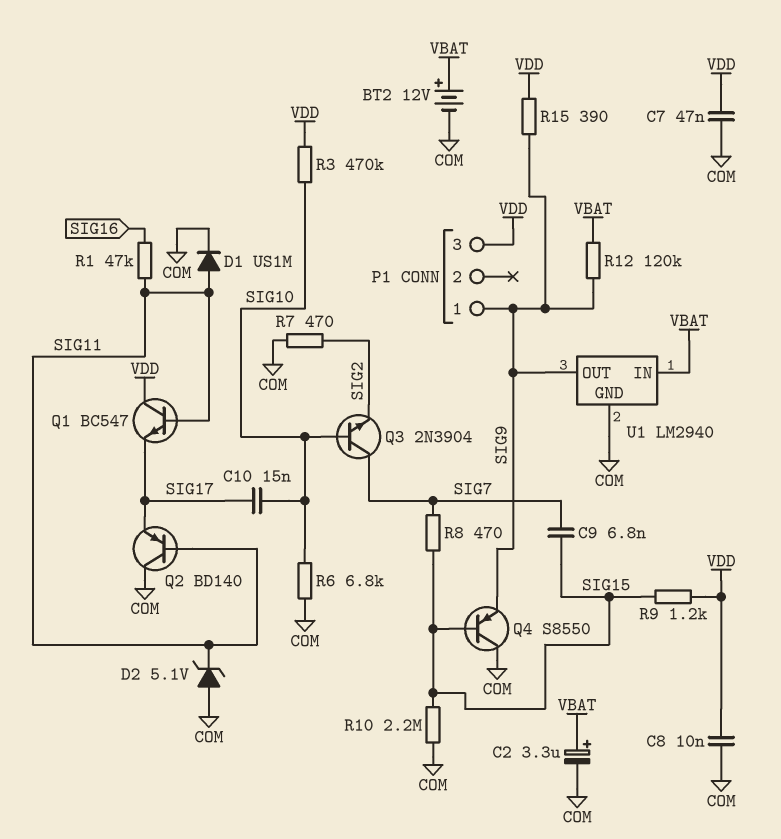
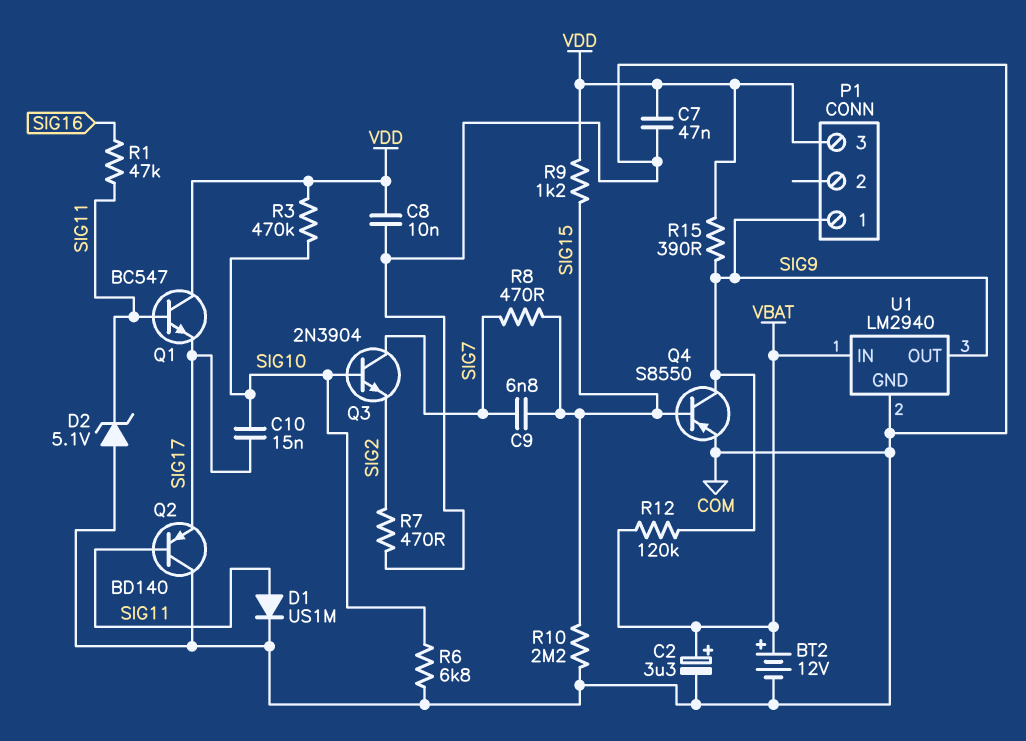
Q4: PNP S8550 (B SIG15, C COM, E SIG9) -> PNP S8550 (B SIG15, C SIG9, E COM)

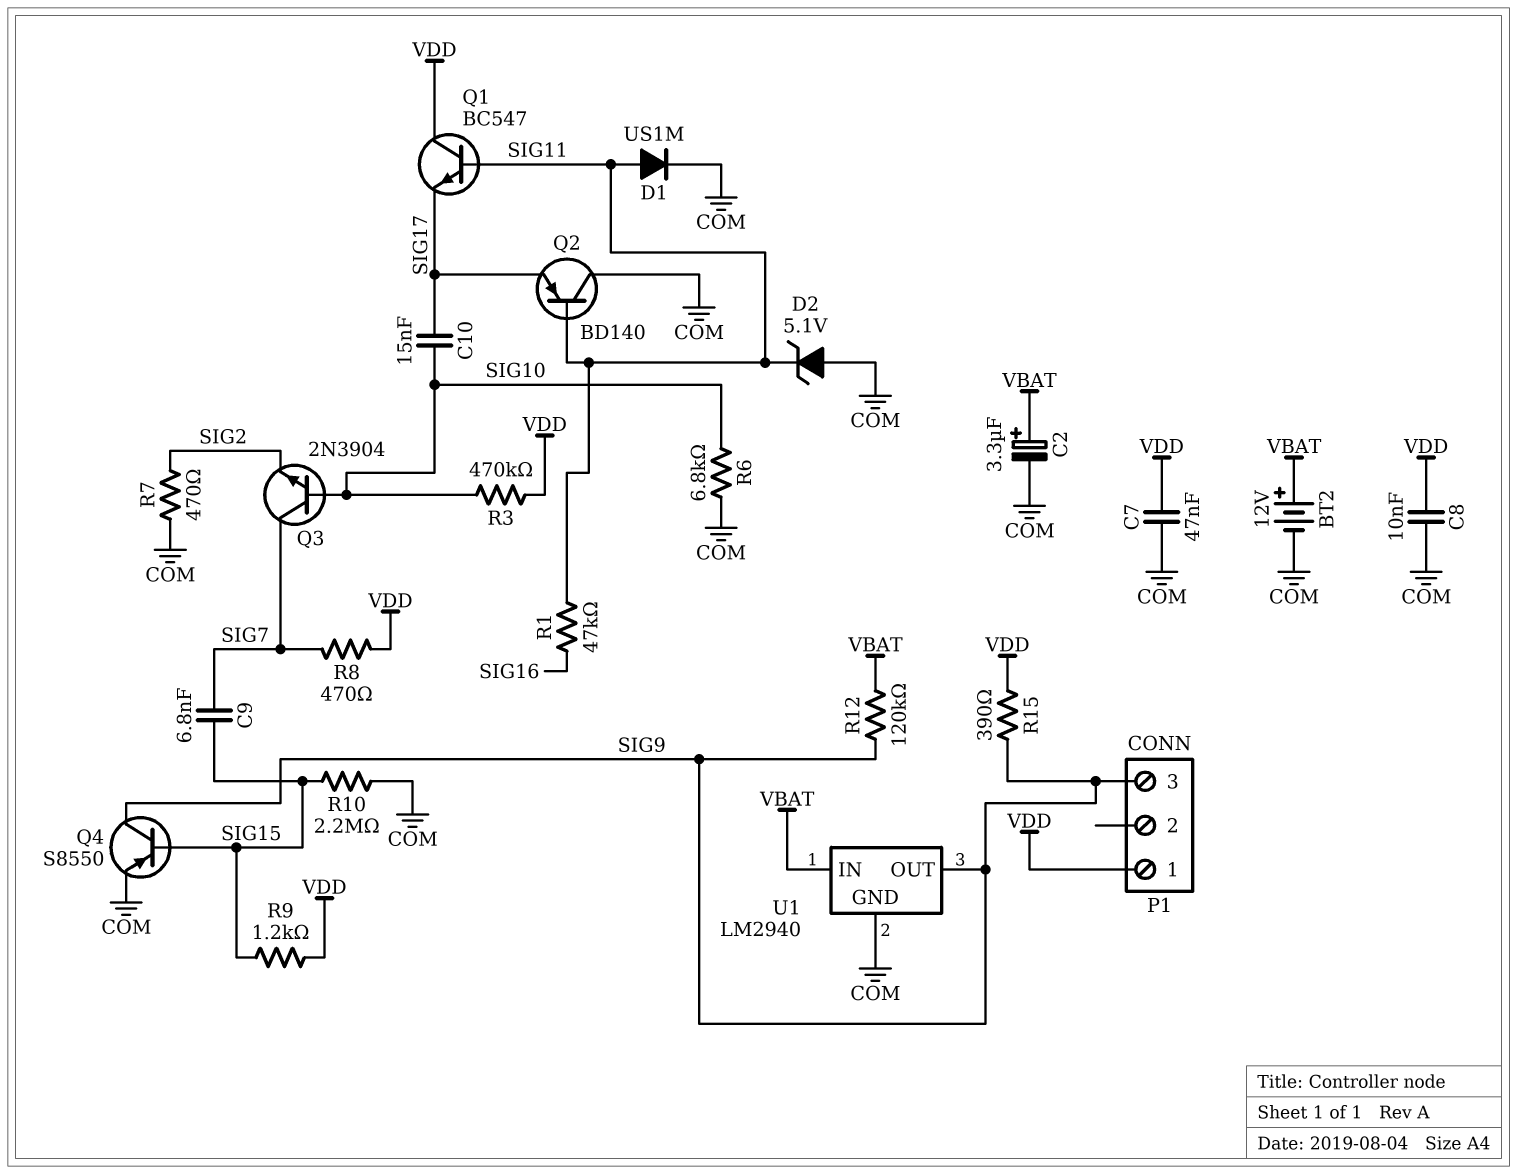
P1 pin 1: SIG9 -> VDD
P1 pin 3: VDD -> SIG9
R8: 470 (SIG7, SIG15) -> 470 (SIG7, VDD)

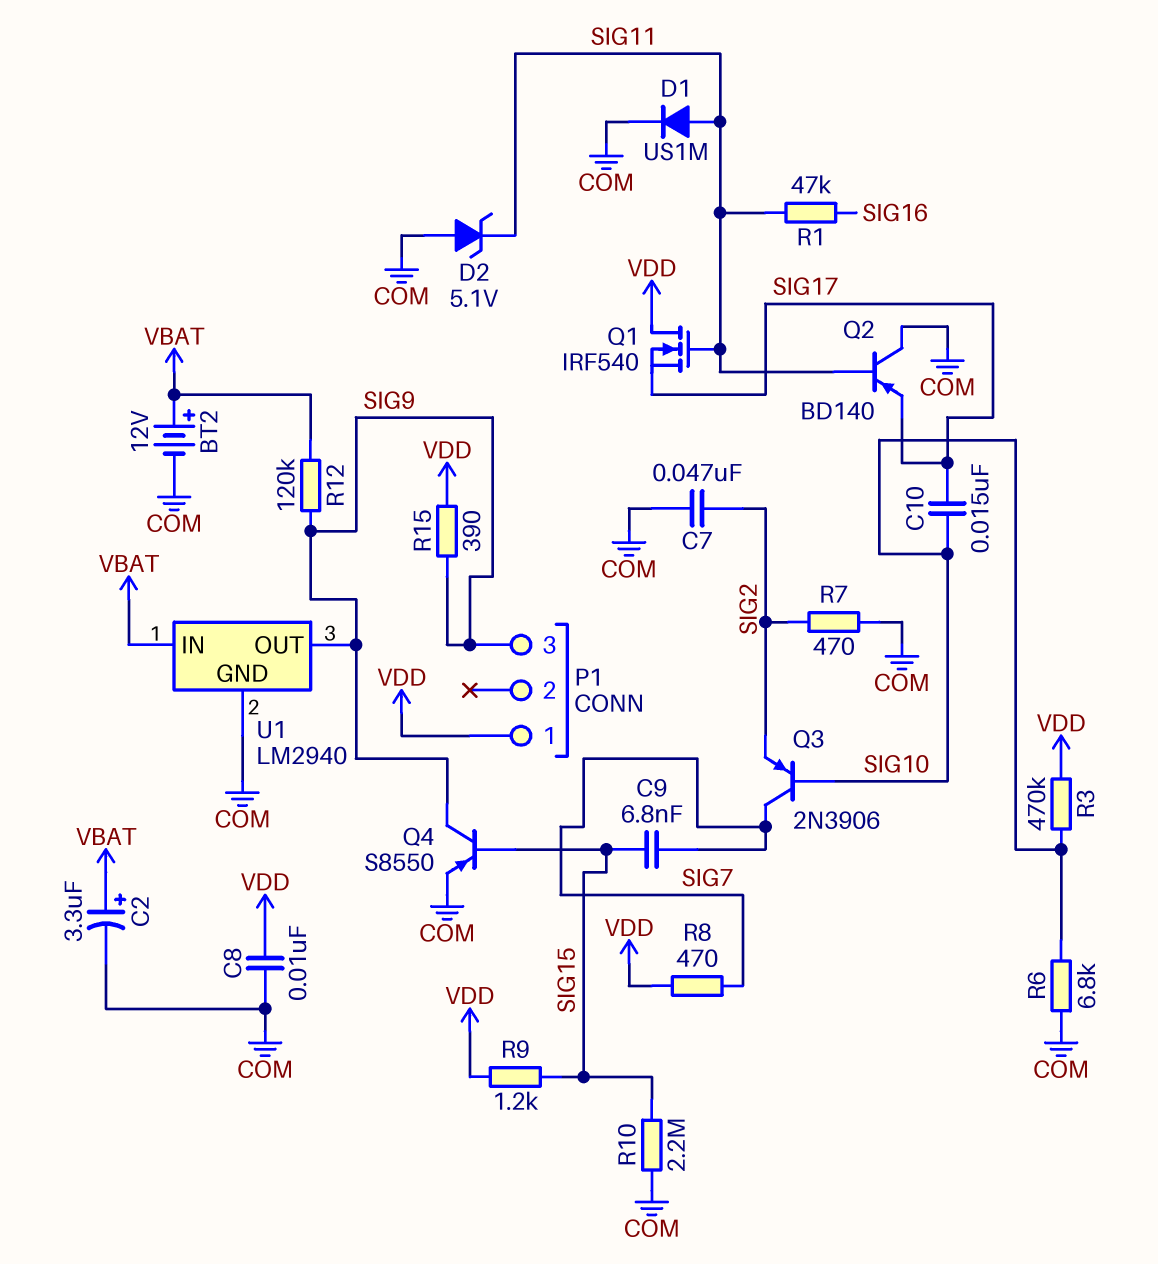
C7: 47nF (COM, VDD) -> 47nF (COM, SIG2)
Q1: NPN BC547 (B SIG11, C VDD, E SIG17) -> NMOS IRF540 (G SIG11, D VDD, S SIG17)
Q3: NPN 2N3904 (B SIG10, C SIG7, E SIG2) -> PNP 2N3906 (B SIG10, C SIG7, E SIG2)

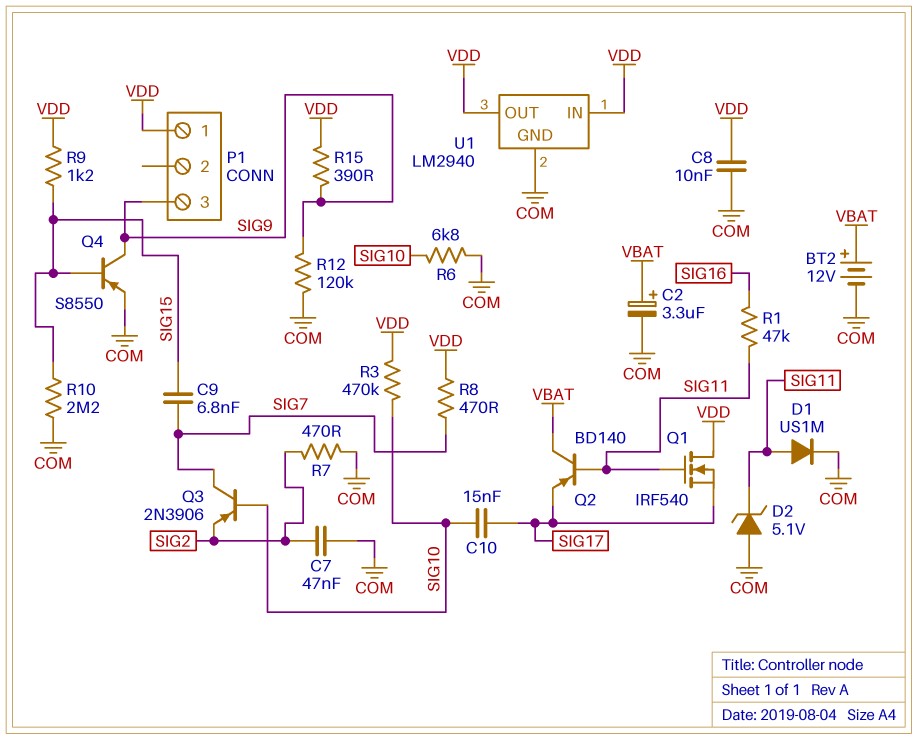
Q2: PNP BD140 (B SIG11, C COM, E SIG17) -> PNP BD140 (B SIG11, C VBAT, E SIG17)
R12: 120k (SIG9, VBAT) -> 120k (COM, SIG9)
U1 pin IN: VBAT -> VDD
U1 pin OUT: SIG9 -> VDD

